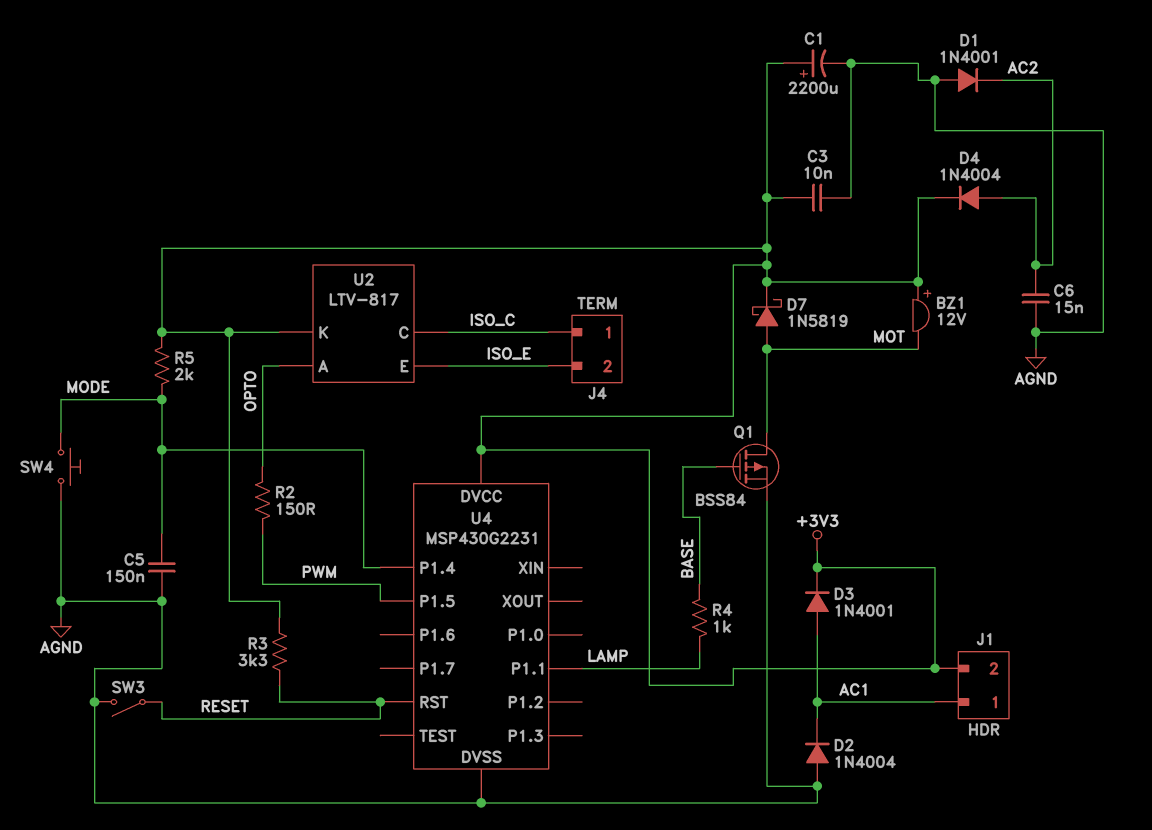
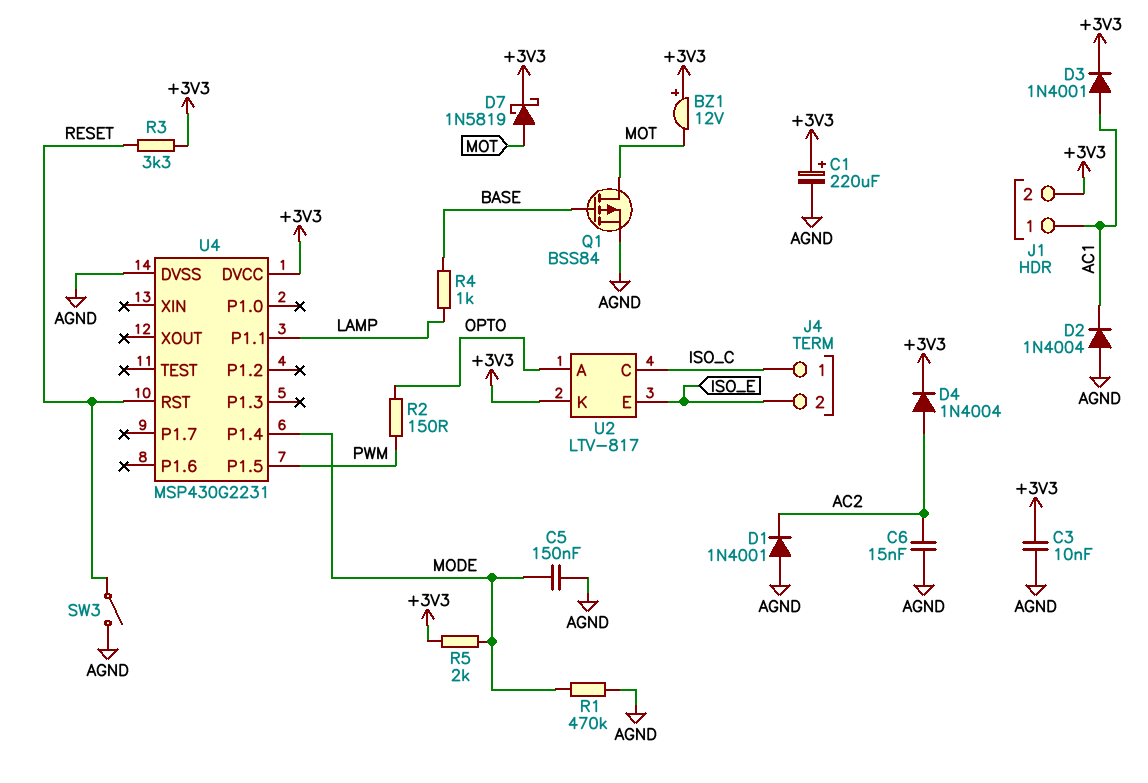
C1: 2200uF (plus +3V3, minus AGND) -> 220uF (plus +3V3, minus AGND)
R1: none -> 470k (AGND, MODE)
SW4: button (AGND, MODE) -> none

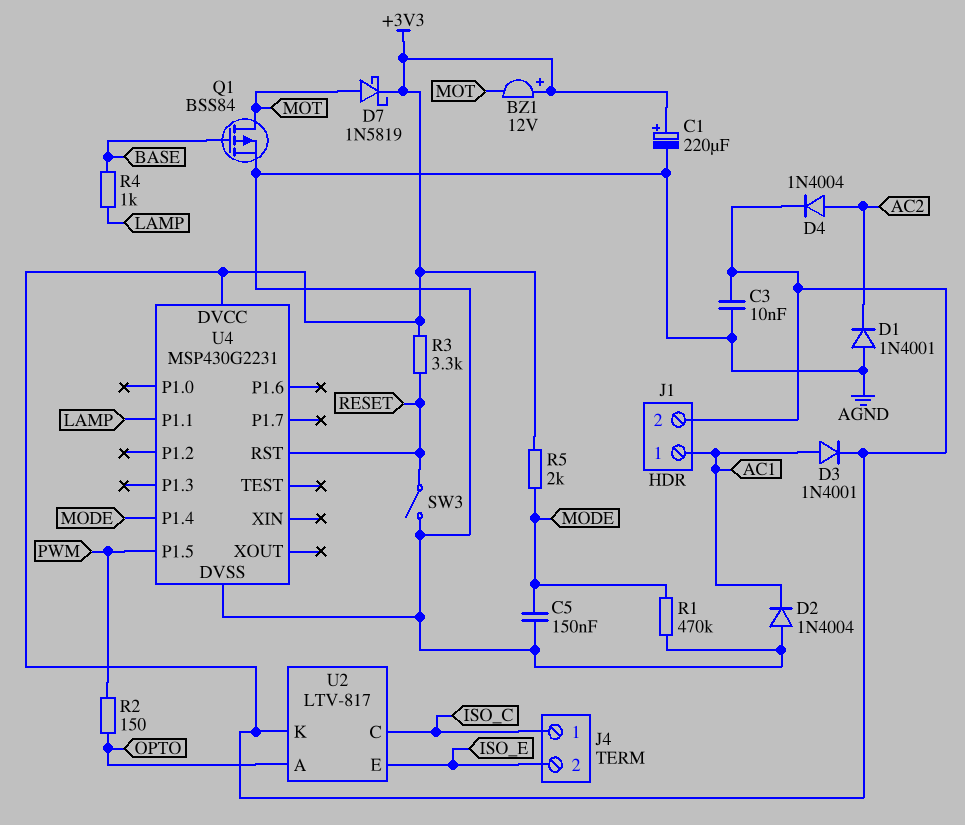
C6: 15nF (AC2, AGND) -> none

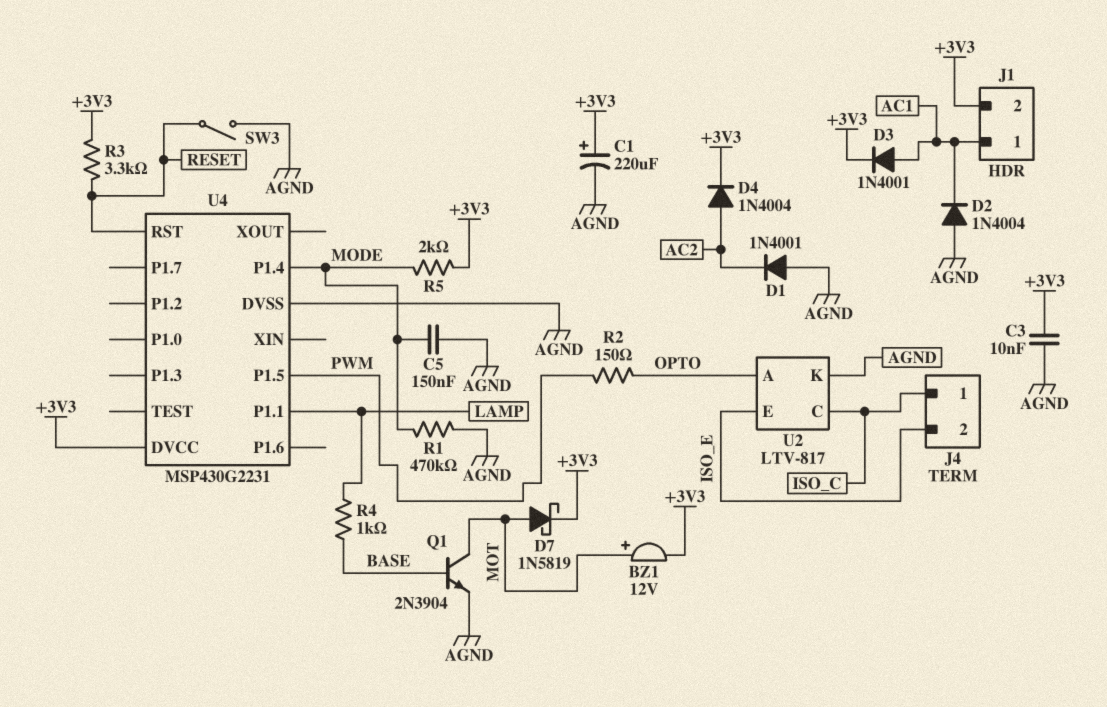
BZ1: buzzer 12V (plus +3V3, minus MOT) -> buzzer 12V (plus MOT, minus +3V3)
Q1: PMOS BSS84 (G BASE, D MOT, S AGND) -> NPN 2N3904 (B BASE, C MOT, E AGND)
U2 pin K: +3V3 -> AGND

